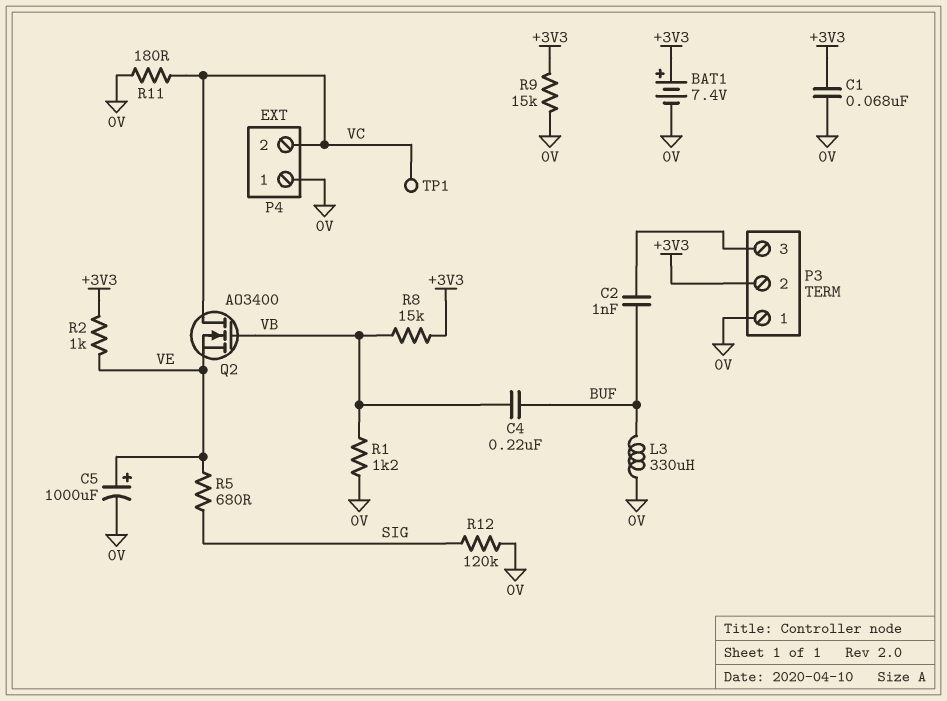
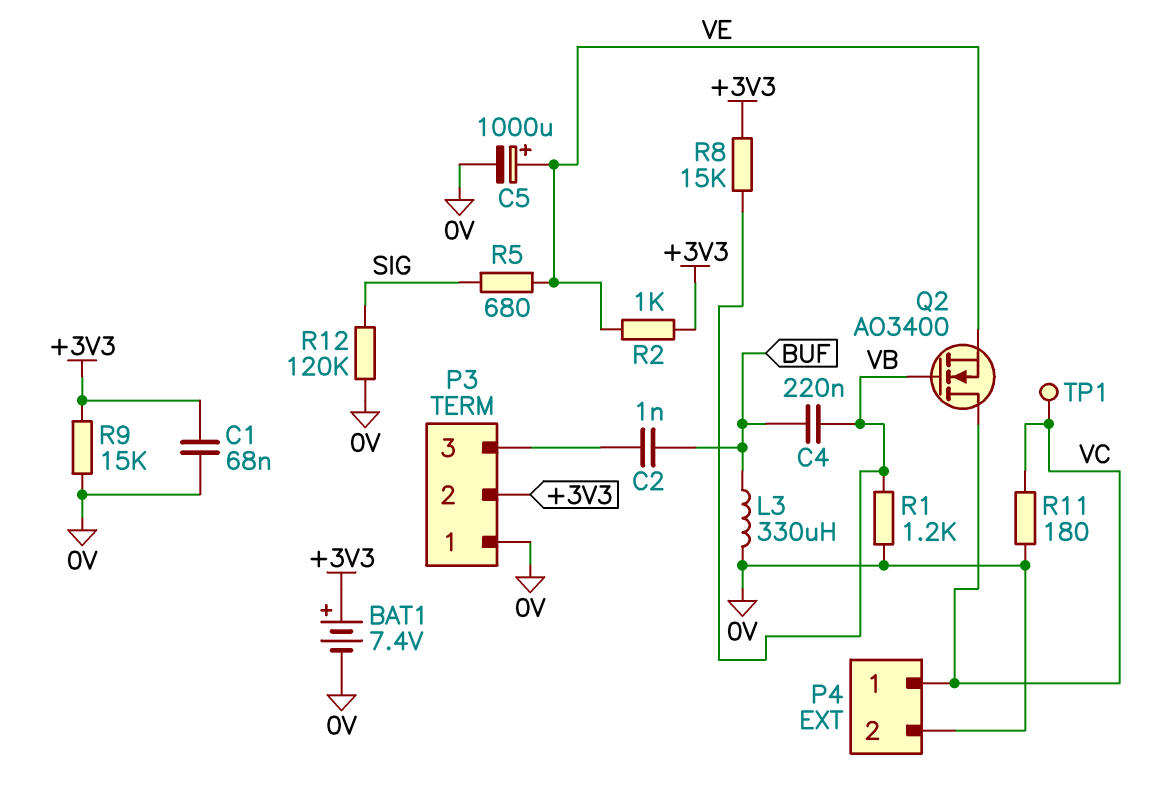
P4 pin 1: 0V -> VC
P4 pin 2: VC -> 0V

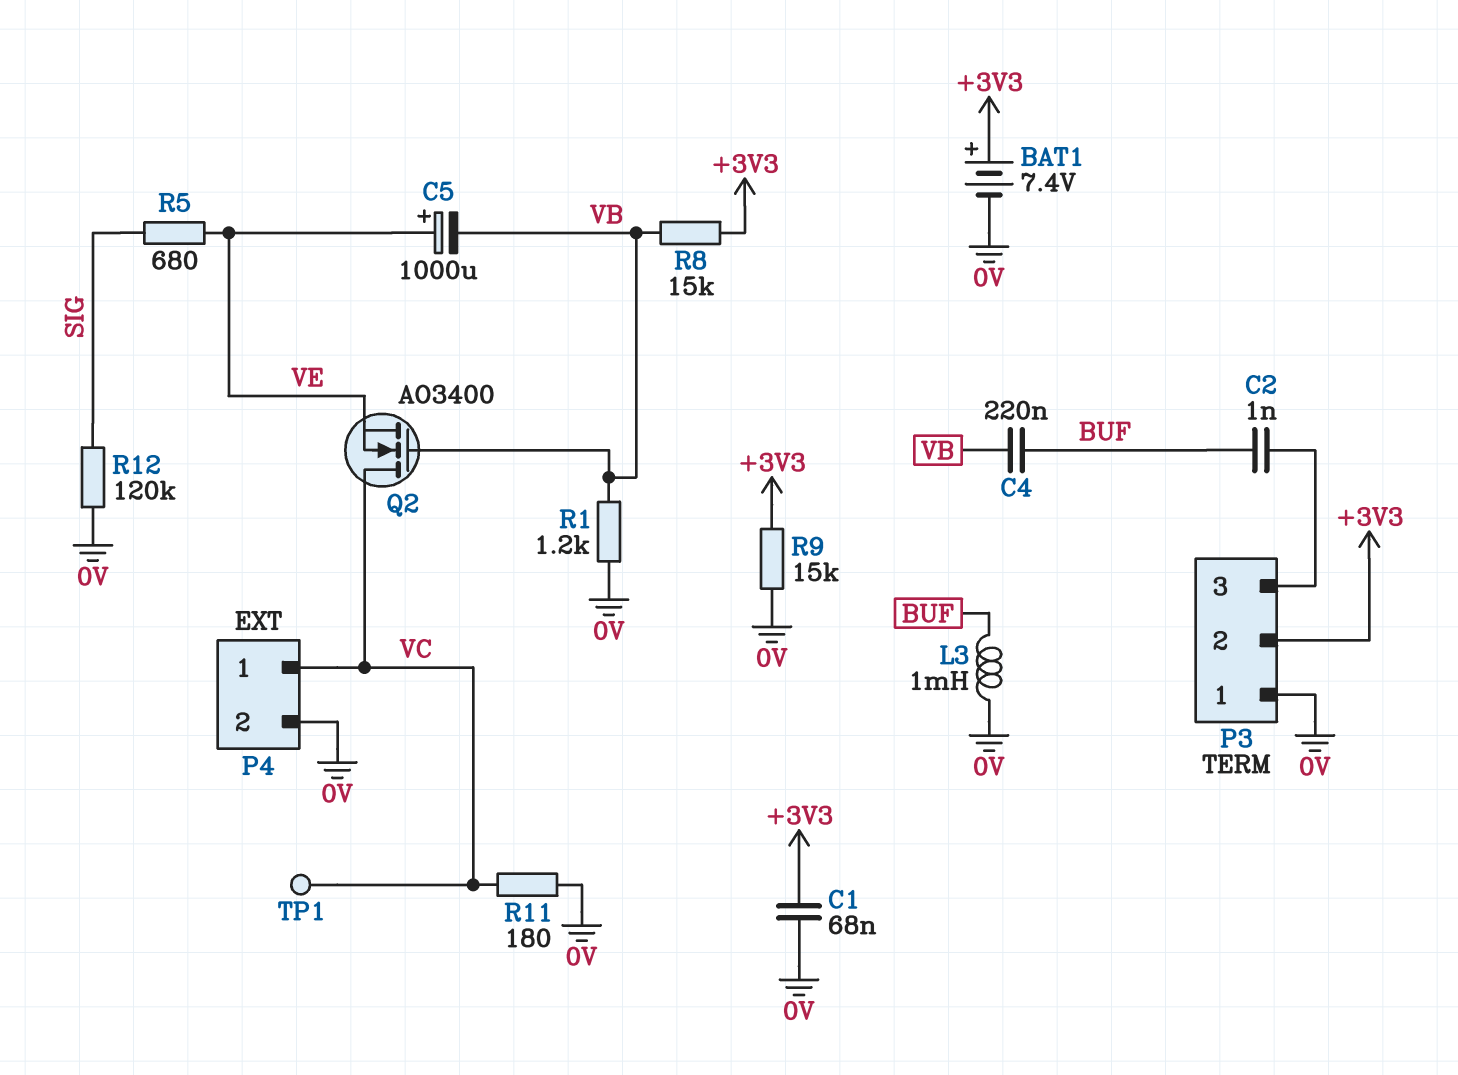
C5: 1000uF (plus VE, minus 0V) -> 1000uF (plus VE, minus VB)
L3: 330uH (0V, BUF) -> 1mH (0V, BUF)
R2: 1k (+3V3, VE) -> none

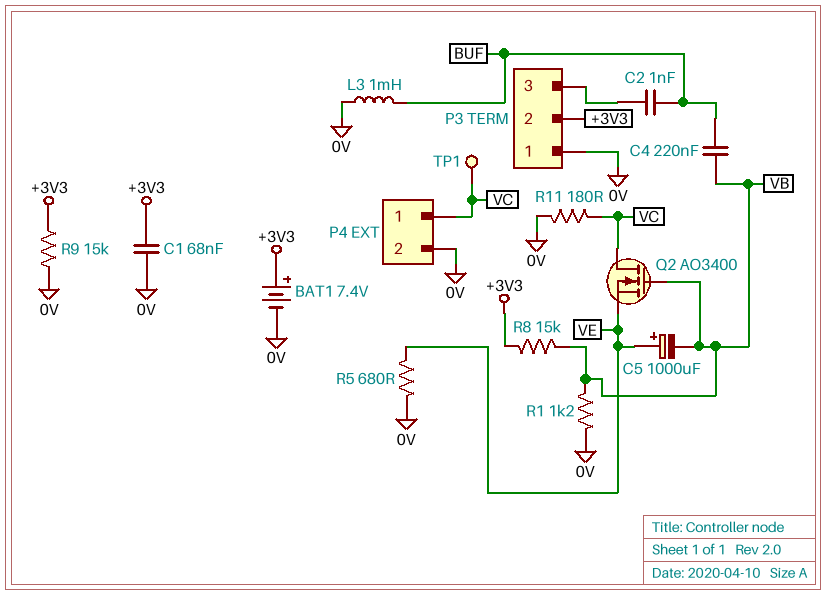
R5: 680 (SIG, VE) -> 680 (0V, VE)
R12: 120k (0V, SIG) -> none

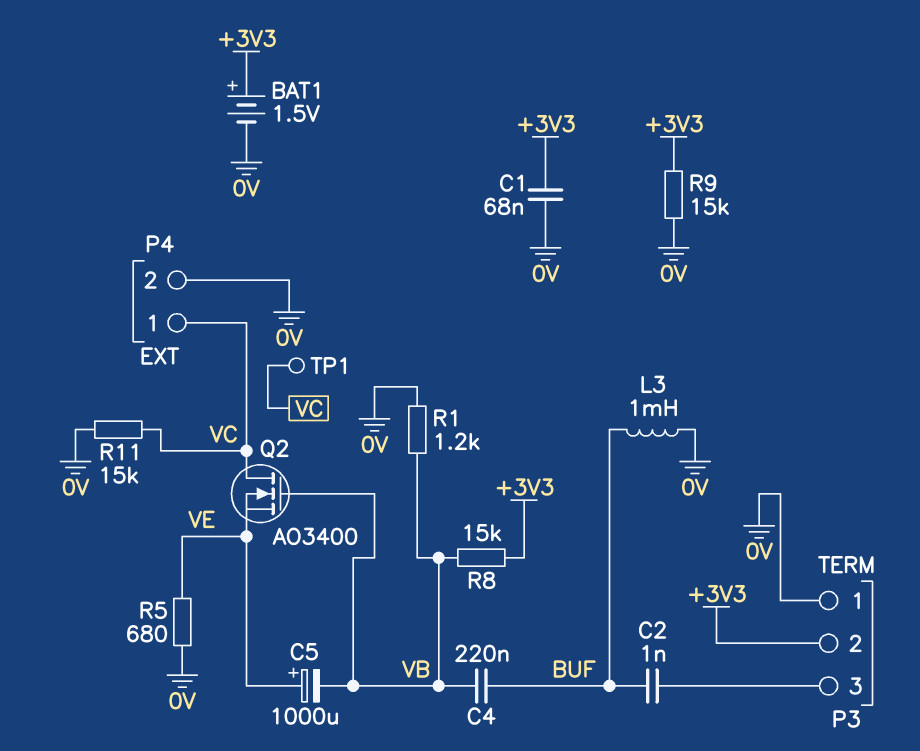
BAT1: 7.4V (plus +3V3, minus 0V) -> 1.5V (plus +3V3, minus 0V)
R11: 180 (0V, VC) -> 15k (0V, VC)

